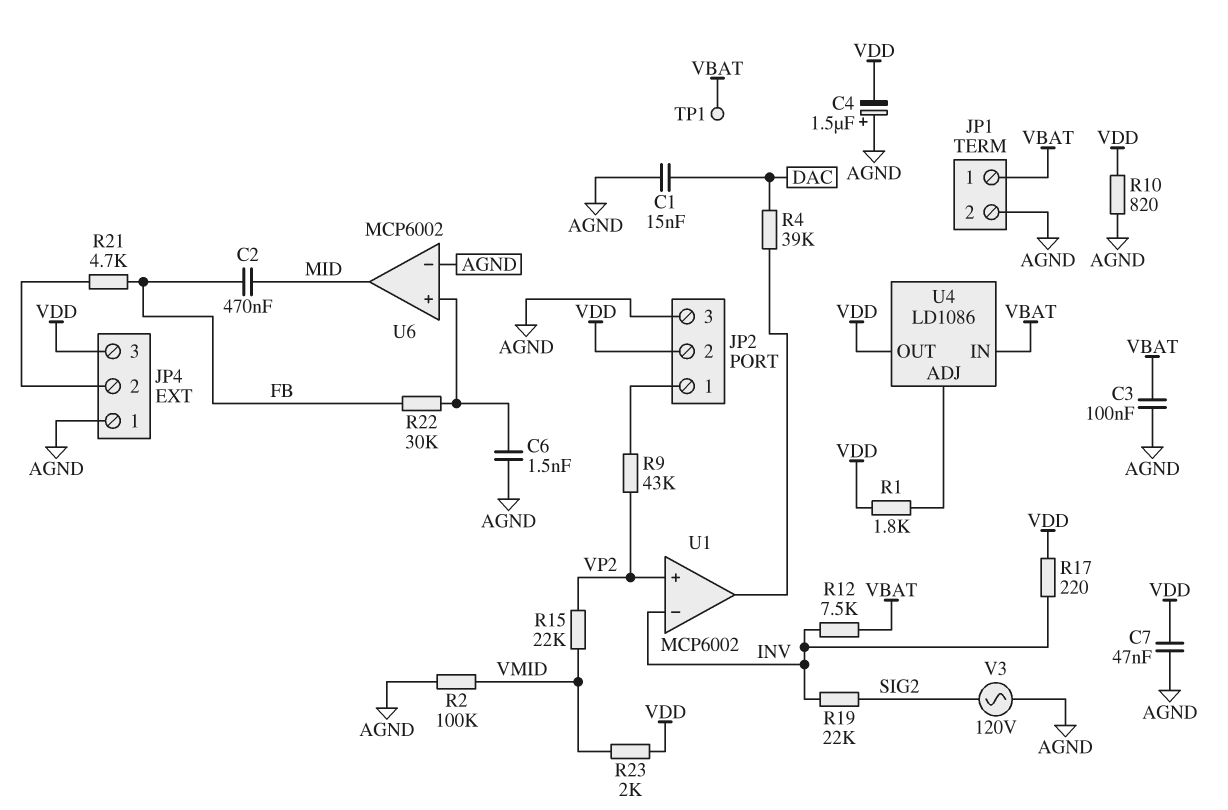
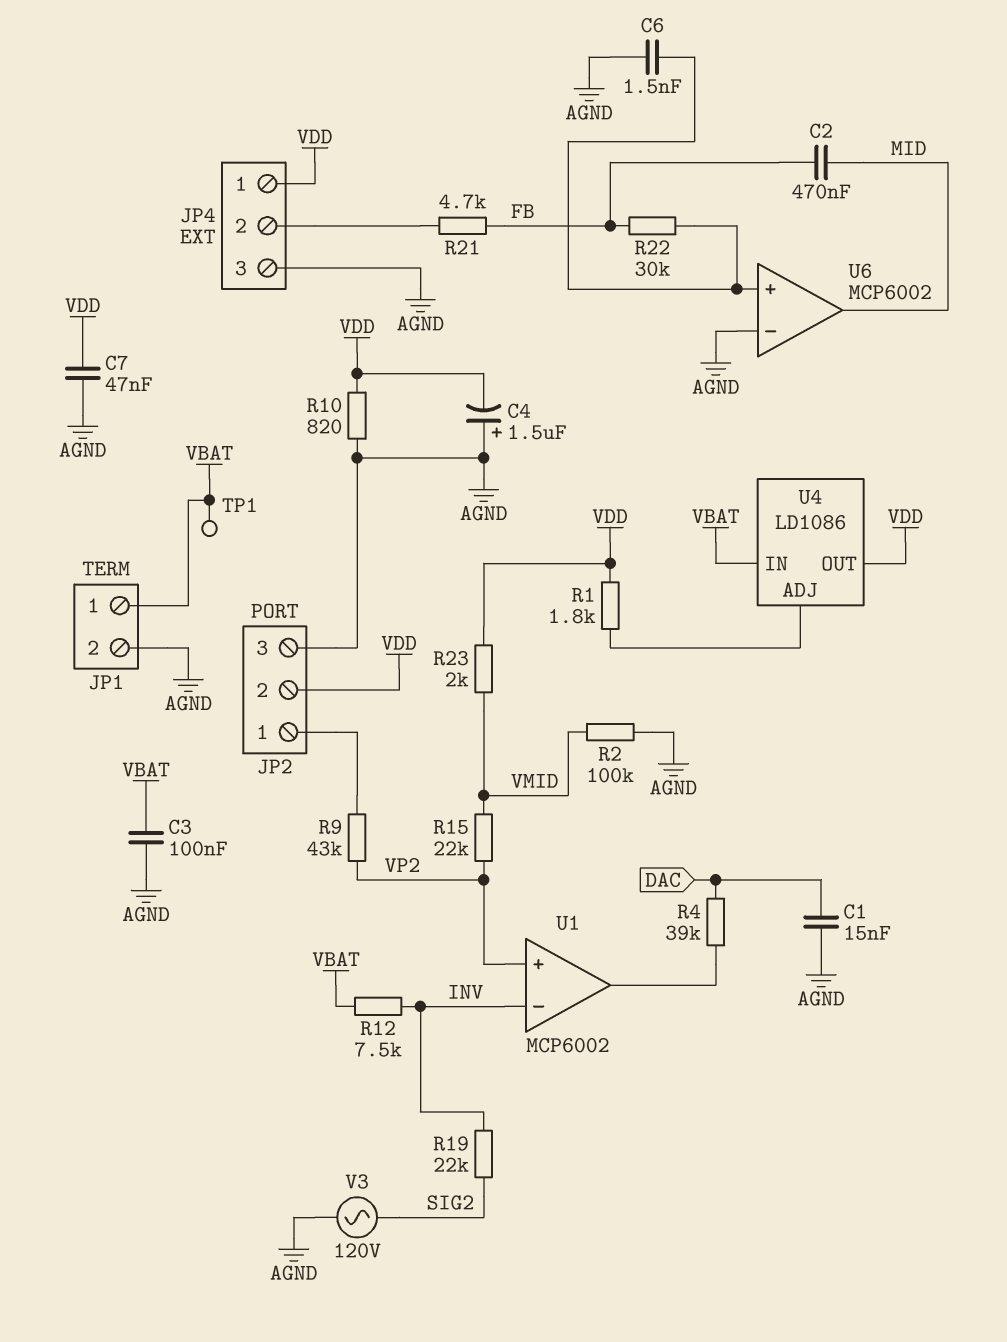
JP4 pin 1: AGND -> VDD
JP4 pin 3: VDD -> AGND
R17: 220 (INV, VDD) -> none

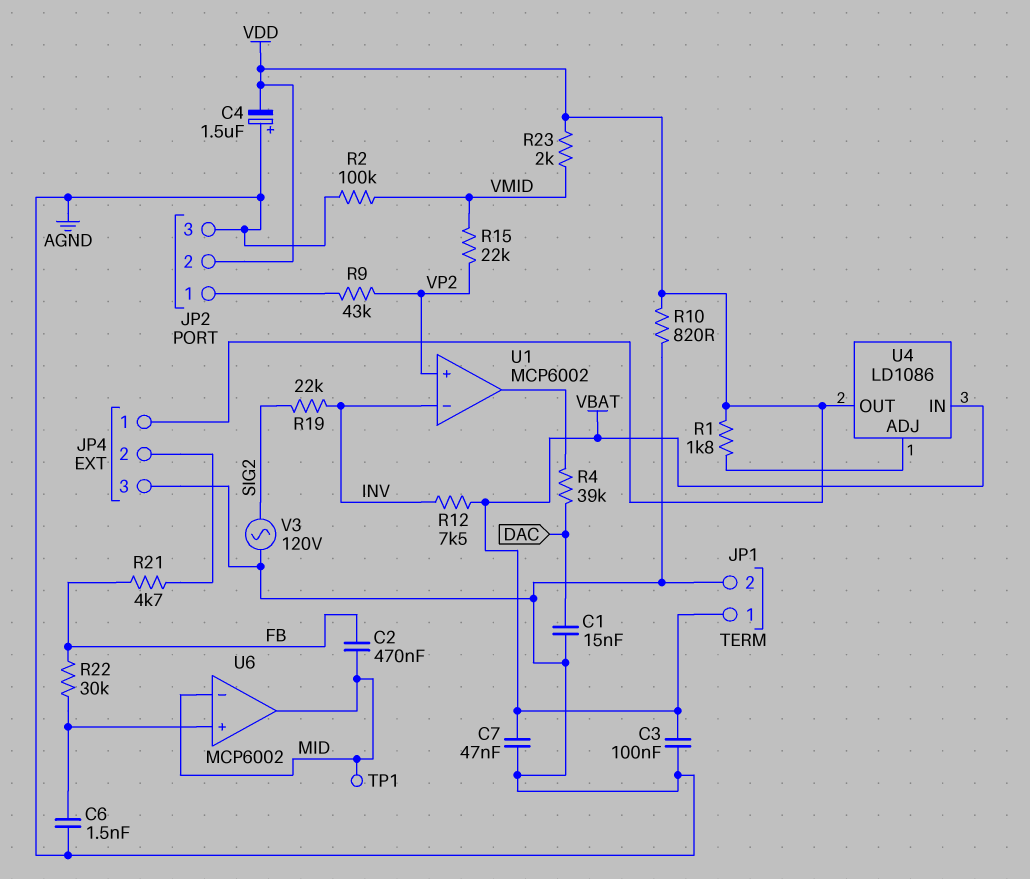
C7: 47nF (AGND, VDD) -> 47nF (AGND, VBAT)
TP1: test point (VBAT) -> test point (MID)
U6 pin in-: AGND -> MID

